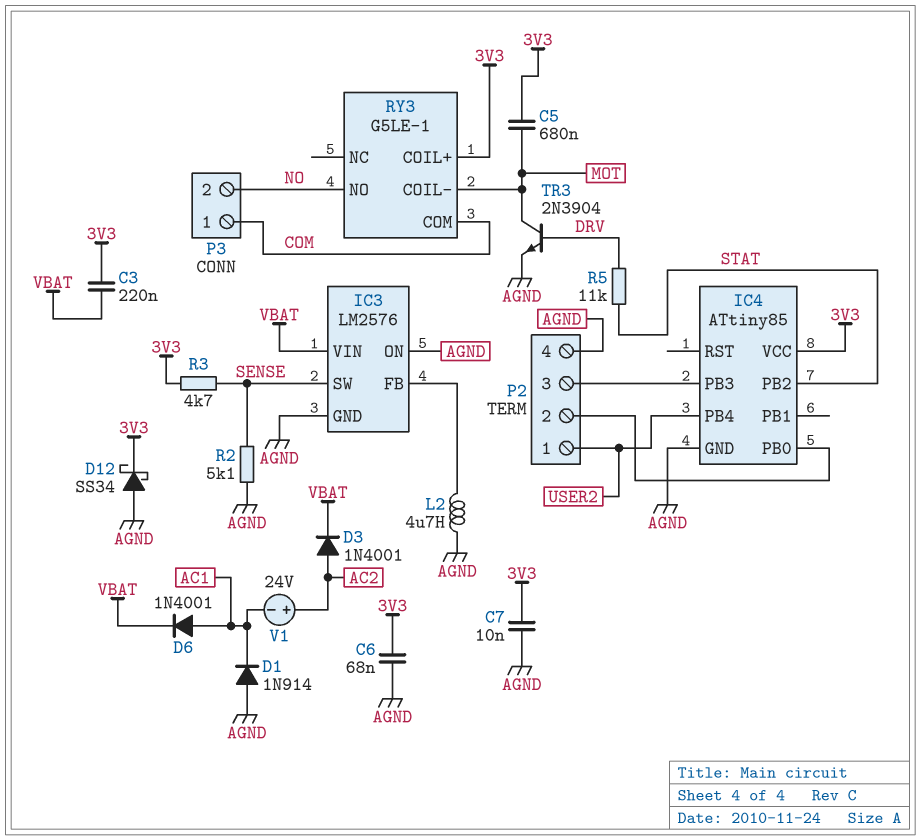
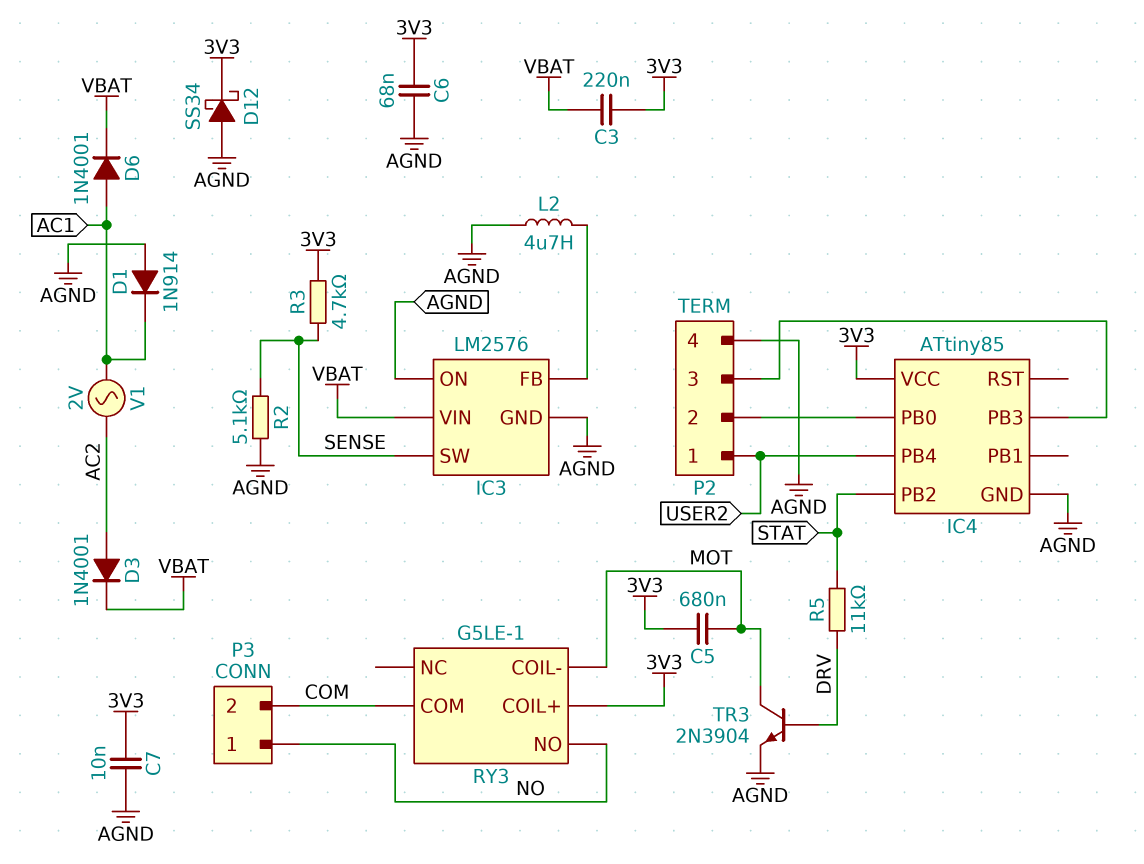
P3 pin 1: COM -> NO
P3 pin 2: NO -> COM
V1: 24V (plus AC2, minus AC1) -> AC 2V (AC1, AC2)

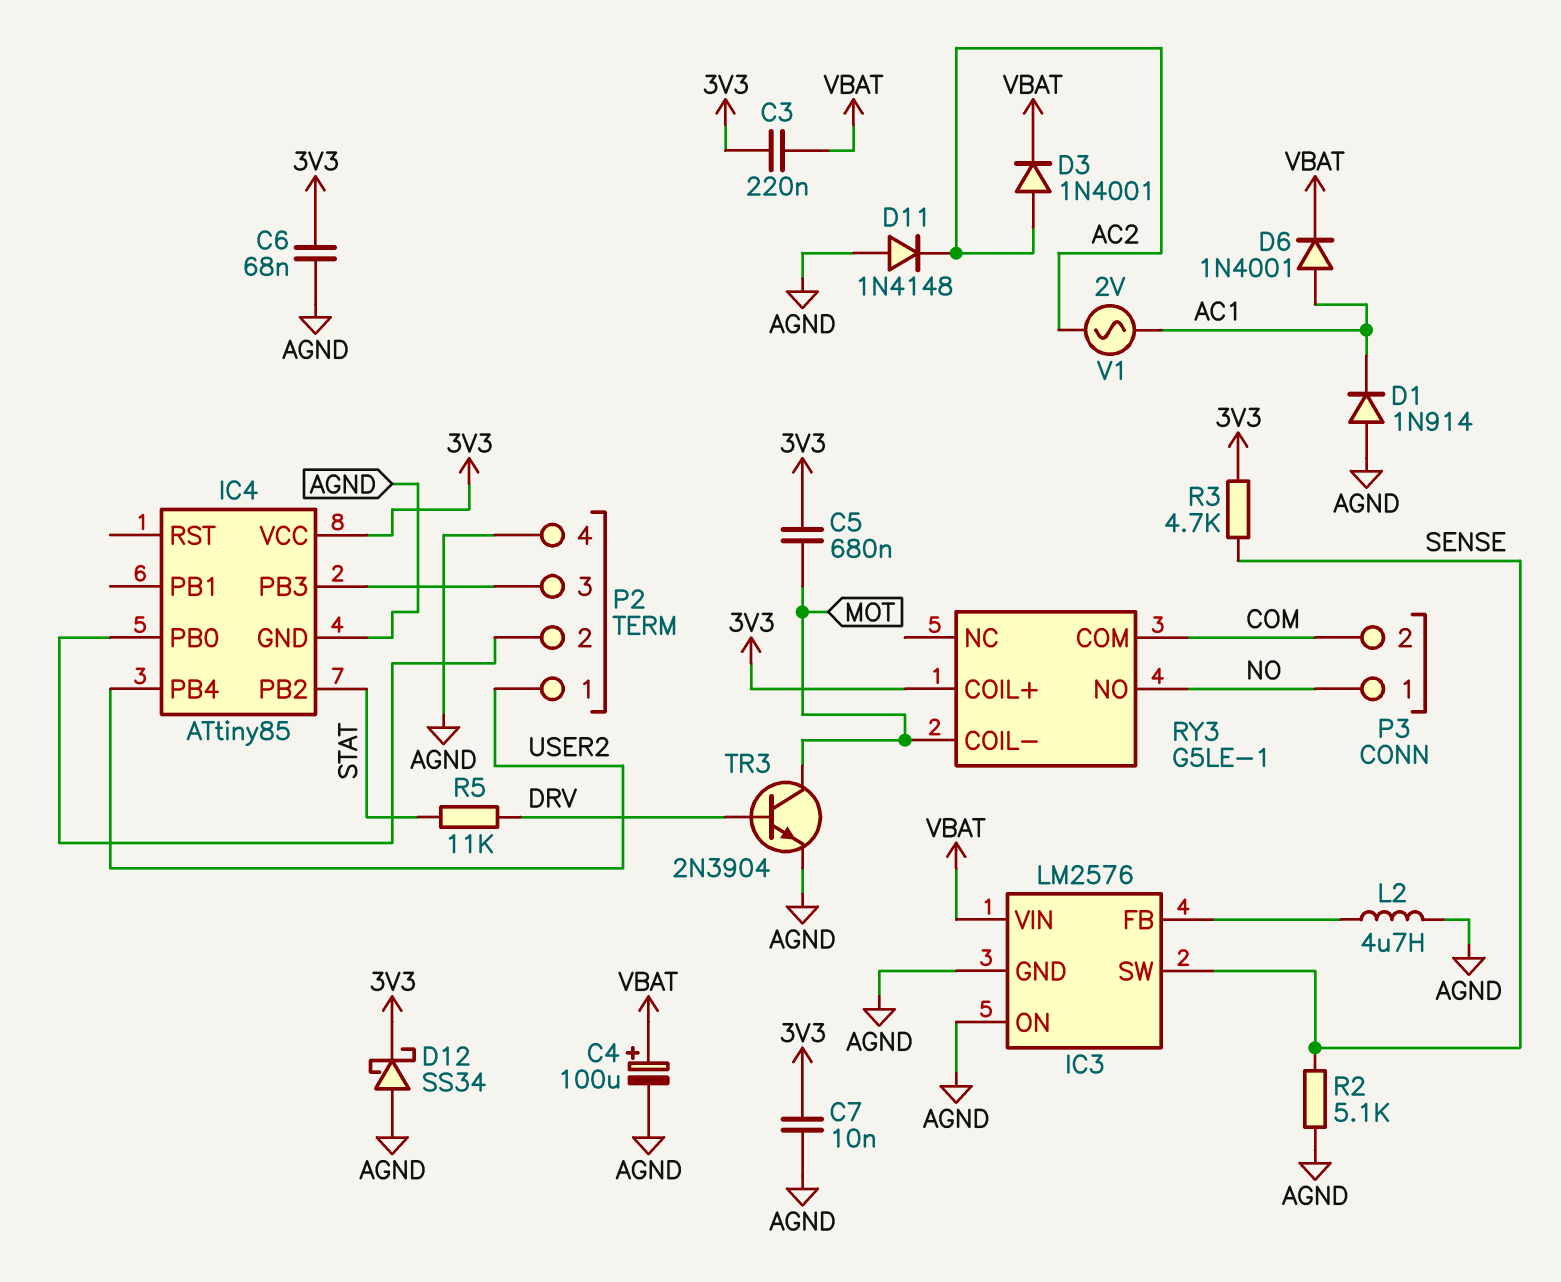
C4: none -> 100uF (plus VBAT, minus AGND)
D11: none -> diode 1N4148 (A AGND, K AC2)

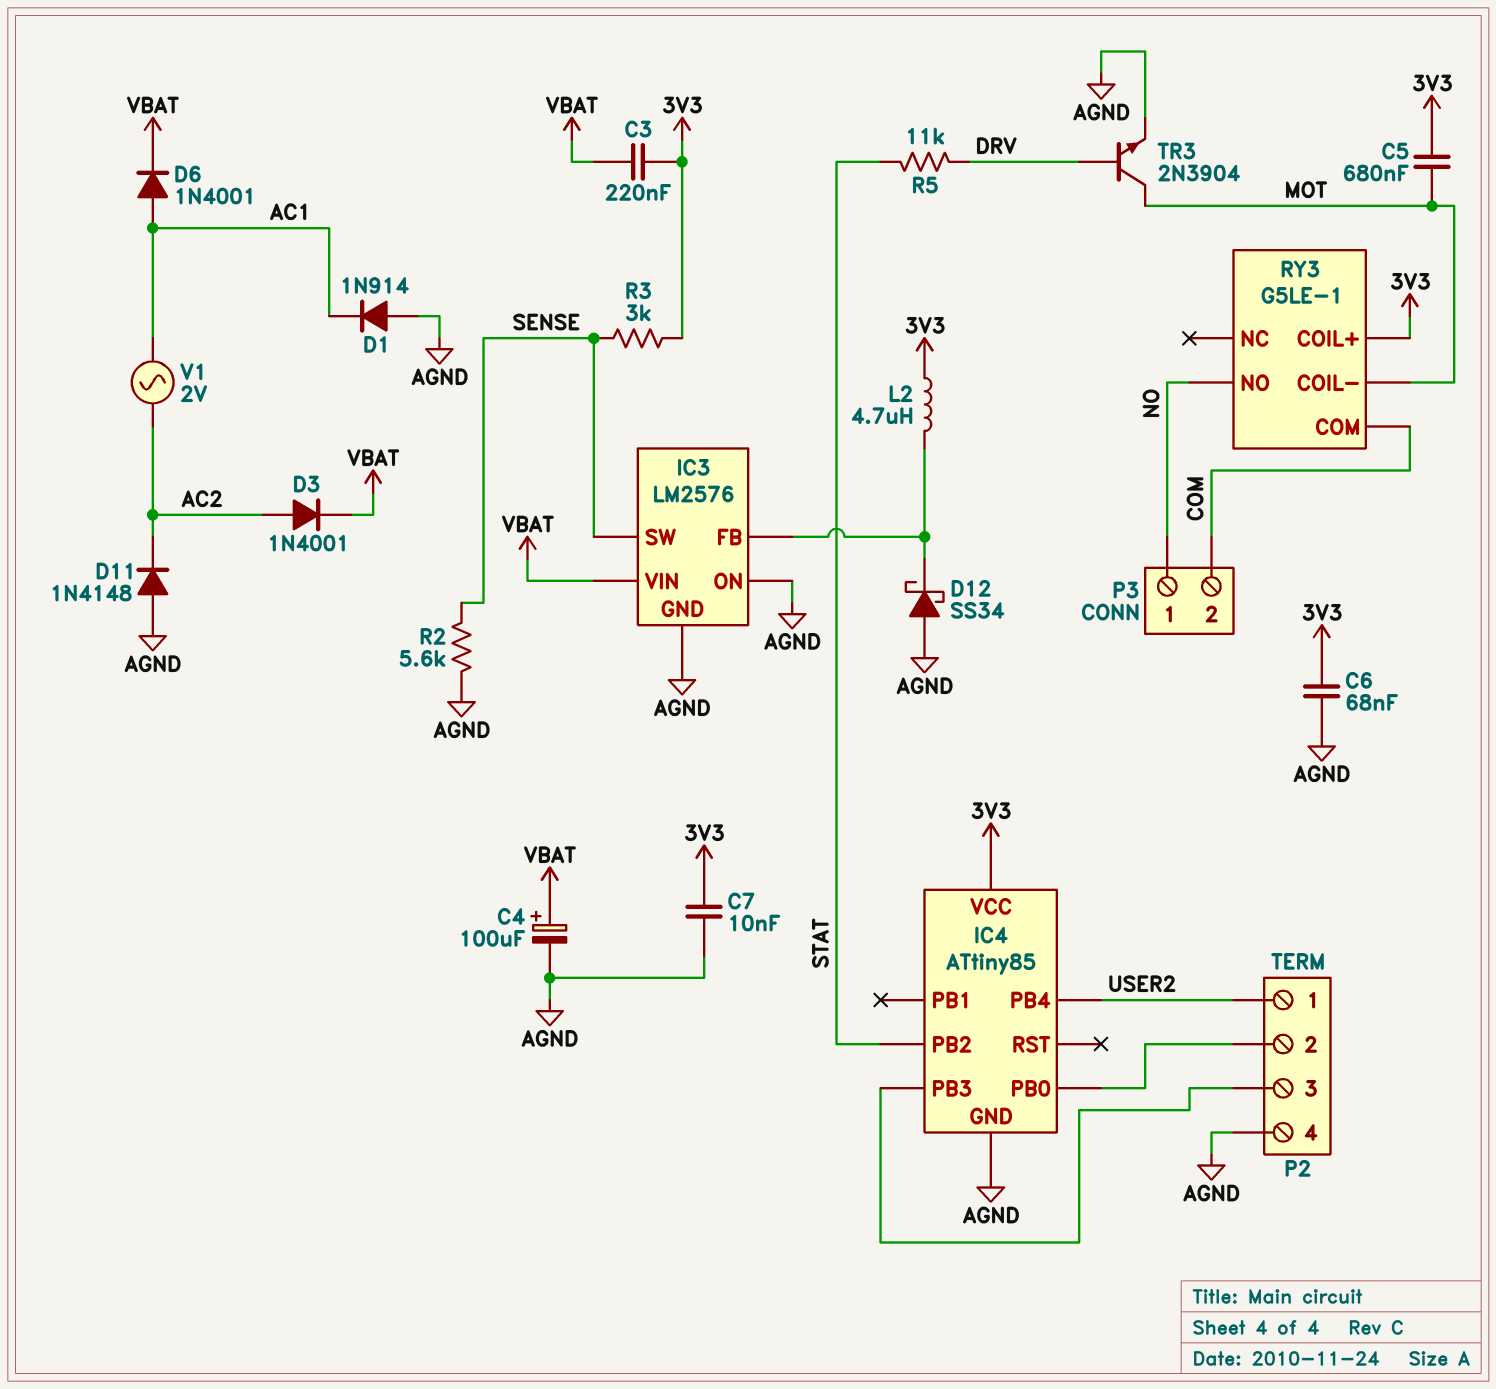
D12: schottky SS34 (A AGND, K 3V3) -> schottky SS34 (A AGND, K IC3/FB)
L2: 4.7uH (AGND, IC3/FB) -> 4.7uH (3V3, IC3/FB)
R2: 5.1k (AGND, SENSE) -> 5.6k (AGND, SENSE)
R3: 4.7k (3V3, SENSE) -> 3k (3V3, SENSE)

